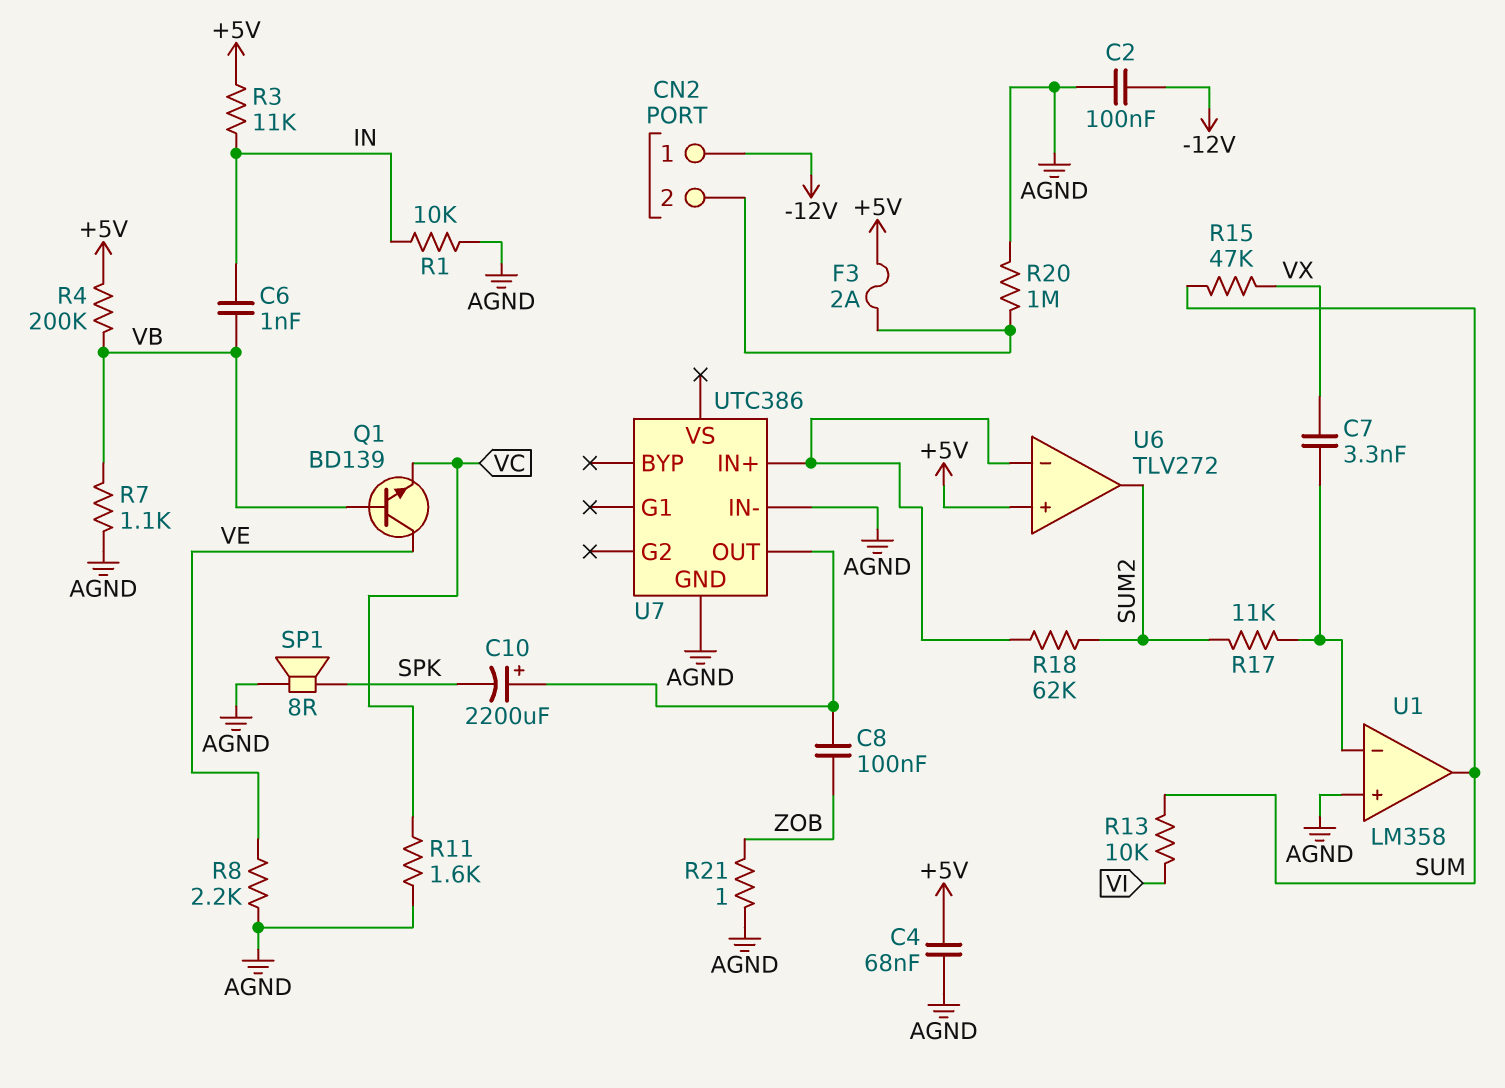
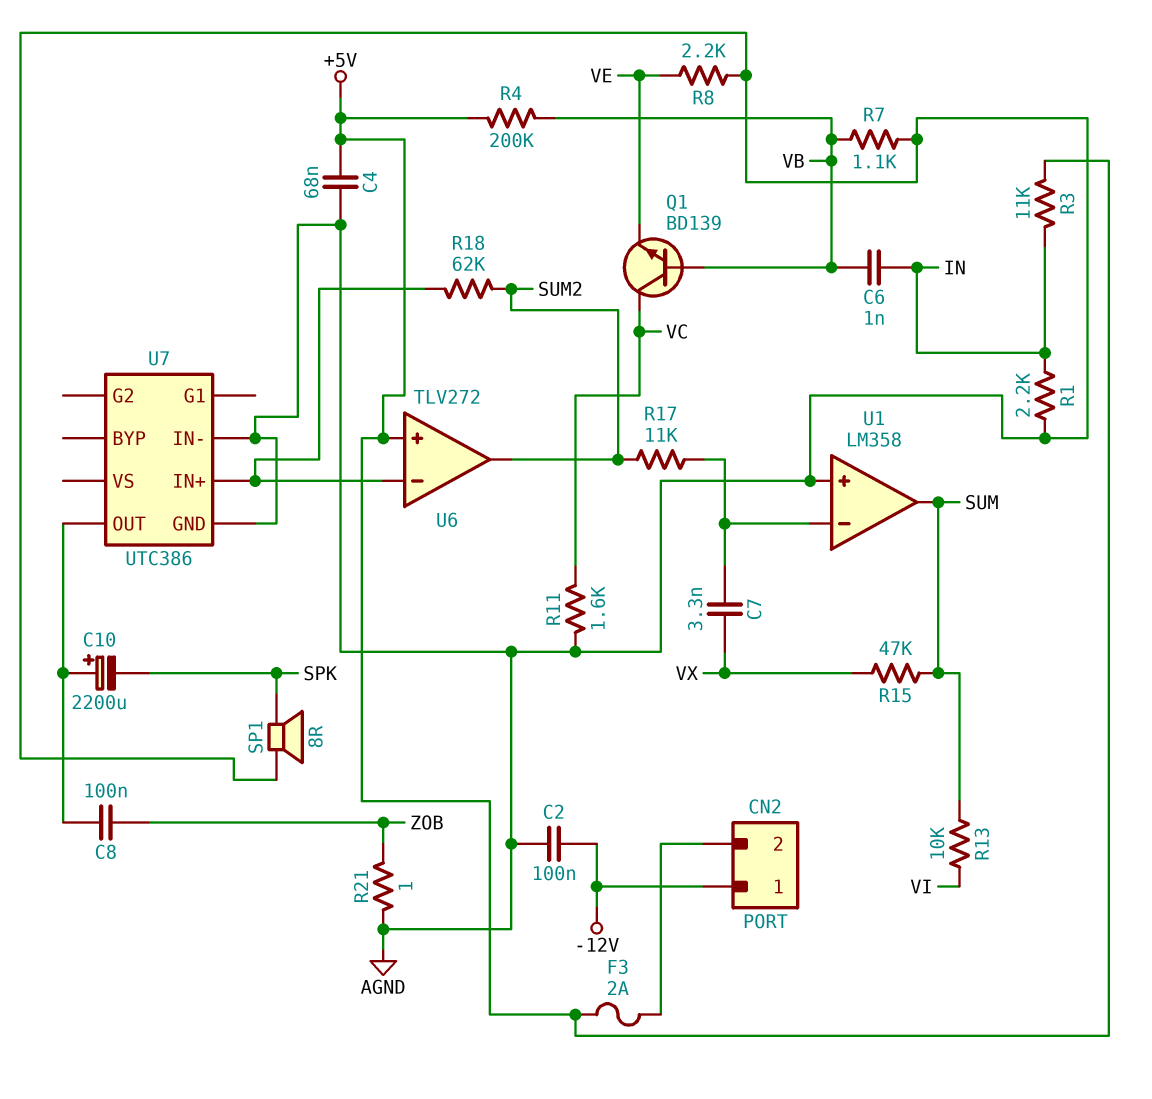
Q1: NPN BD139 (B VB, C VE, E VC) -> NPN BD139 (B VB, C VC, E VE)
R1: 10k (AGND, IN) -> 2.2k (AGND, IN)
R20: 1M (AGND, CN2/2) -> none

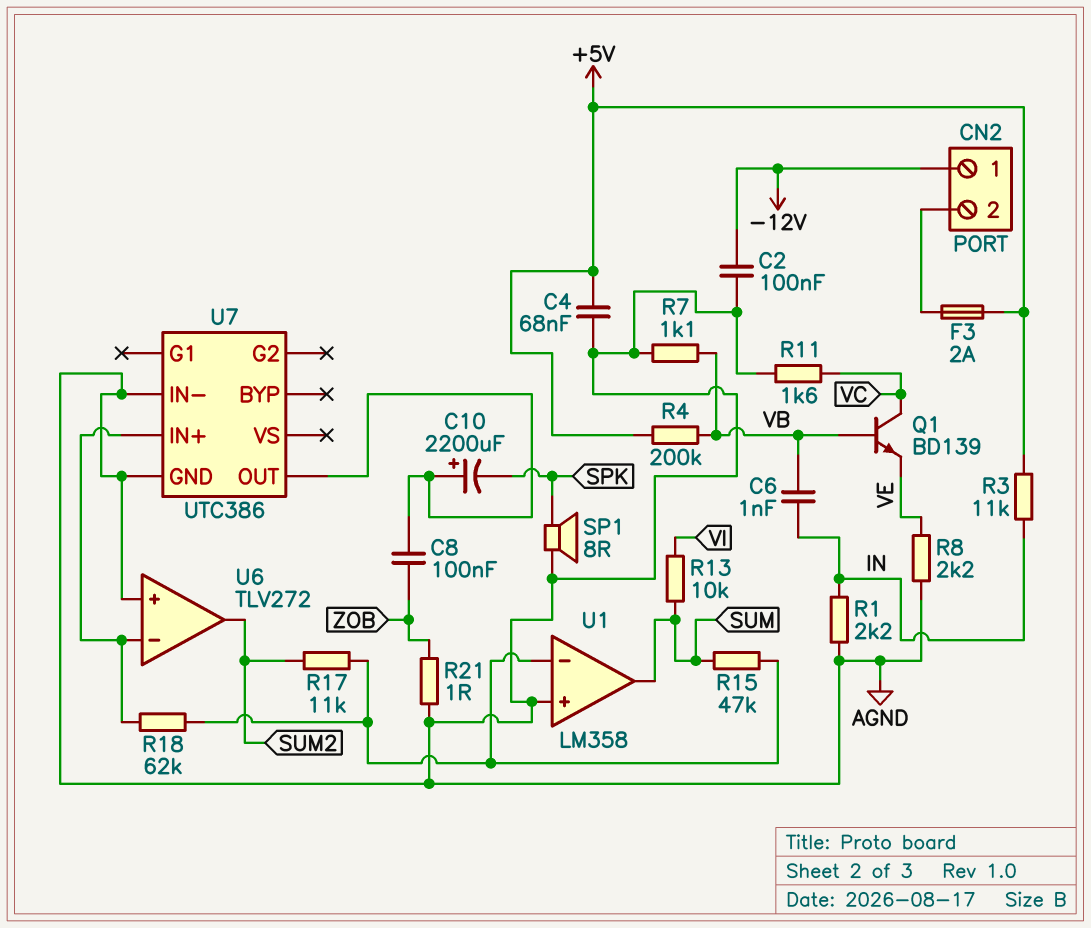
C7: 3.3nF (U1/in-, VX) -> none
R15: 47k (SUM, VX) -> 47k (SUM, U1/in-)
R18: 62k (SUM2, U6/in-) -> 62k (U1/in-, U6/in-)
U6 pin in+: +5V -> AGND

